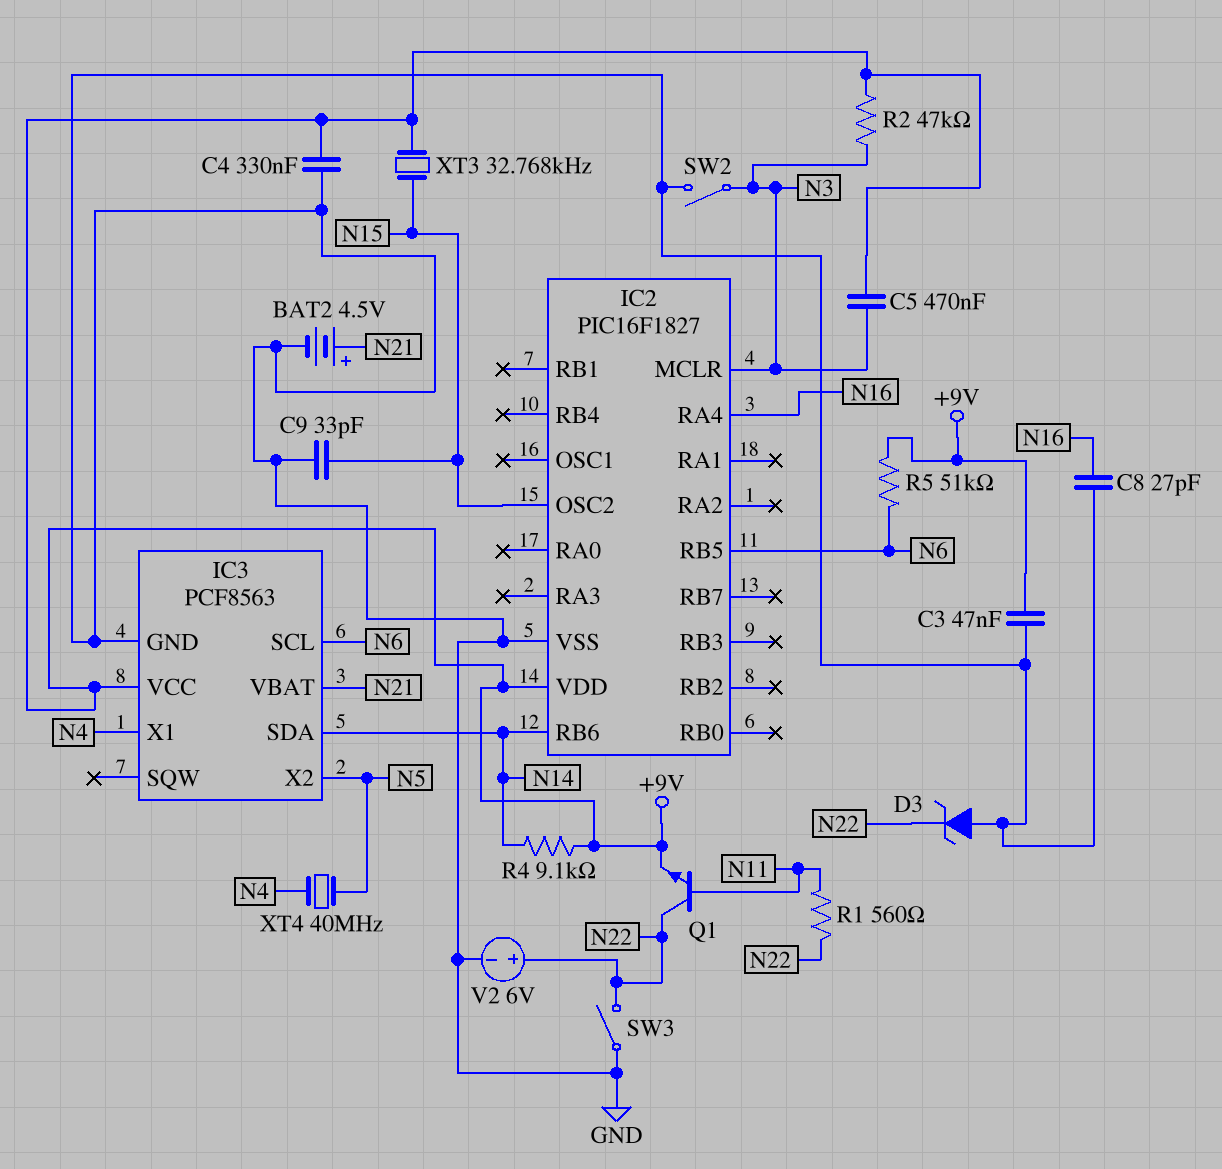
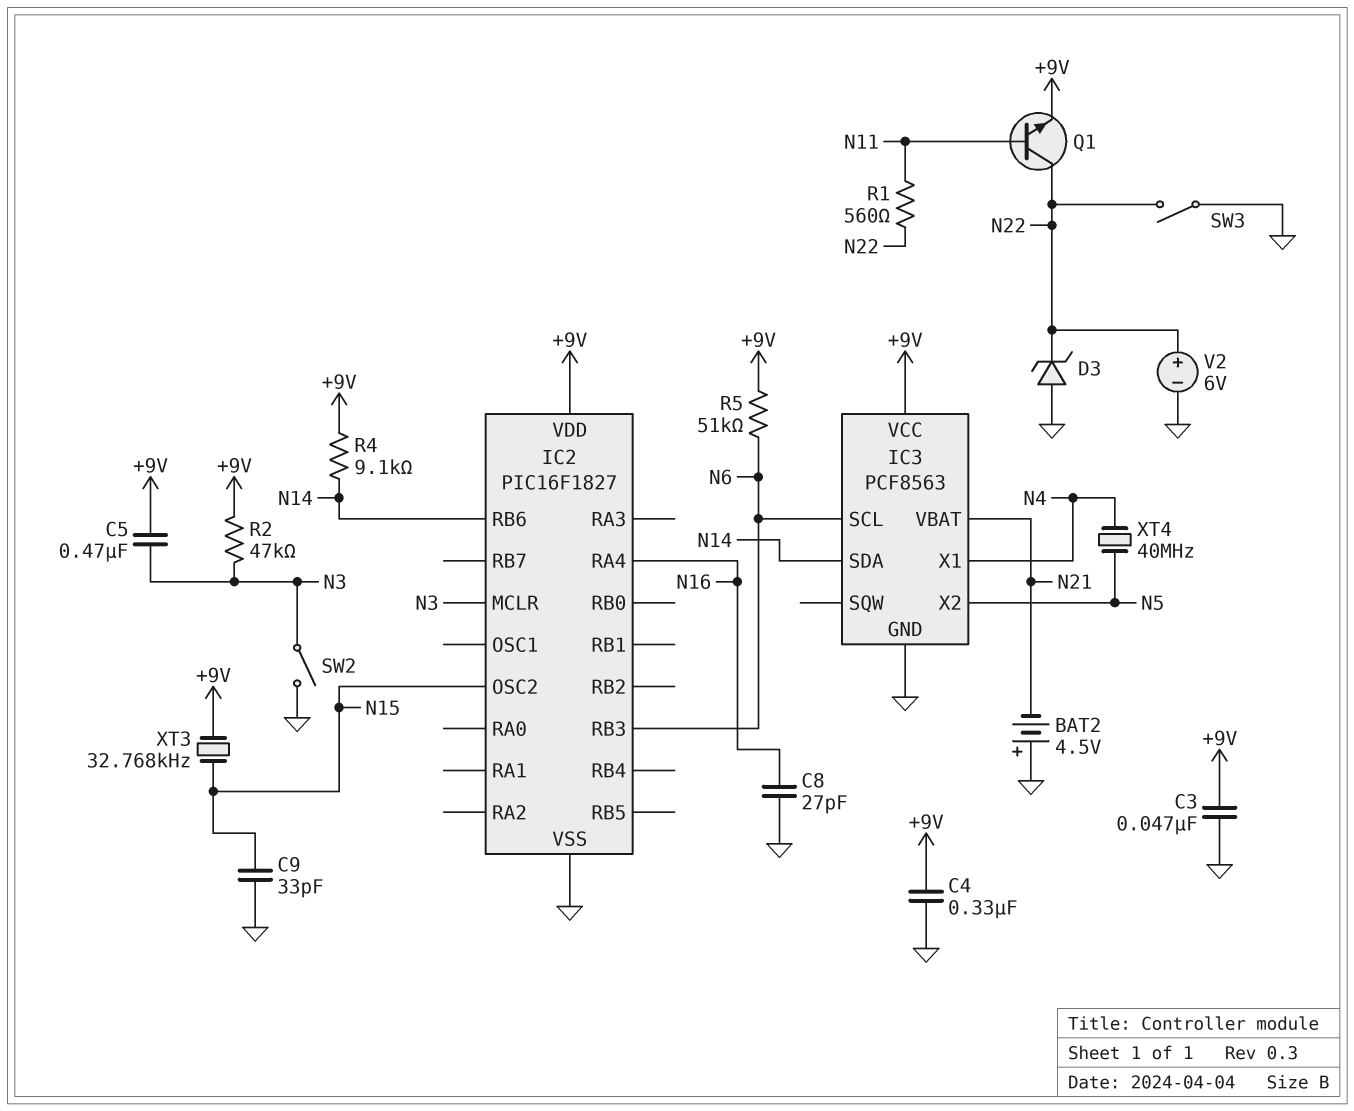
BAT2: 4.5V (plus N21, minus GND) -> 4.5V (plus GND, minus N21)
IC2 pin RB3: none -> N6
IC2 pin RB5: N6 -> none

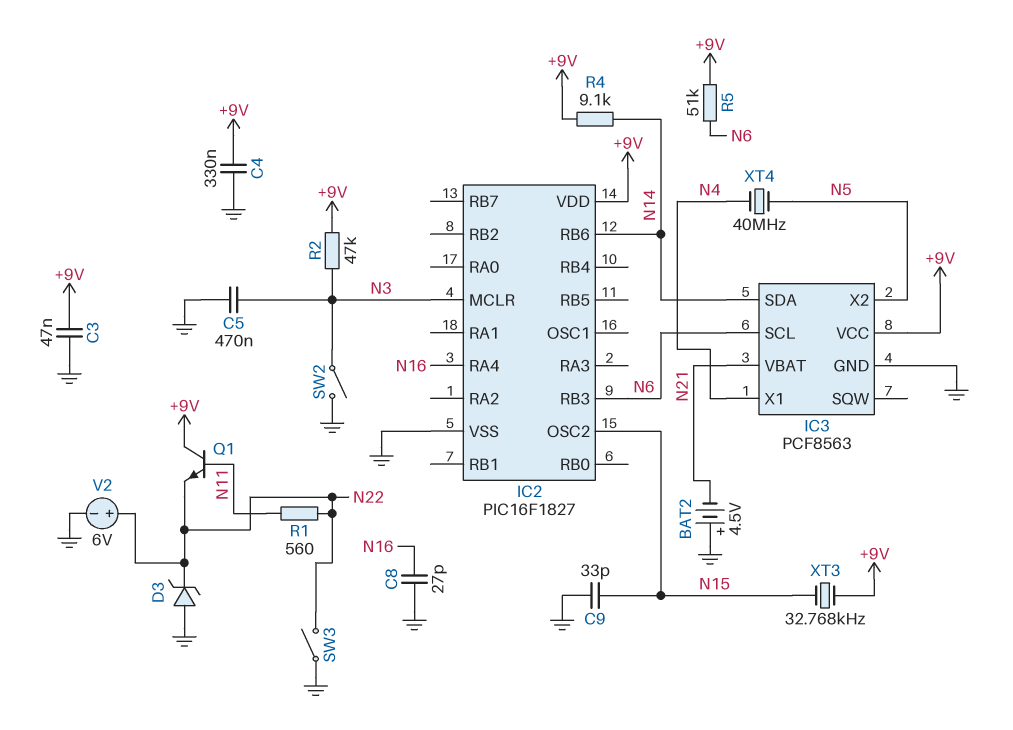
C5: 470nF (+9V, N3) -> 470nF (GND, N3)
Q1: NPN (B N11, C N22, E +9V) -> NPN (B N11, C +9V, E N22)

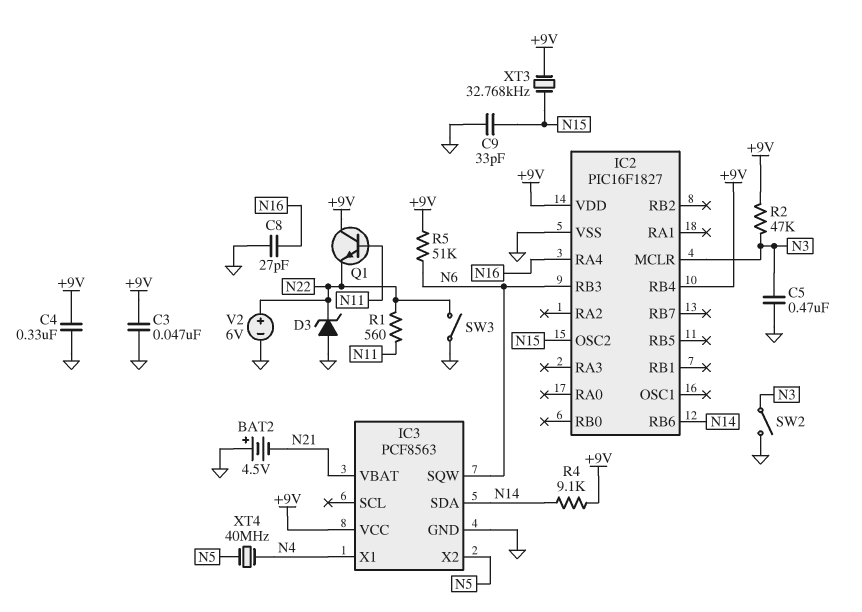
IC2 pin RB4: none -> +9V
IC3 pin SCL: N6 -> none
IC3 pin SQW: none -> N6

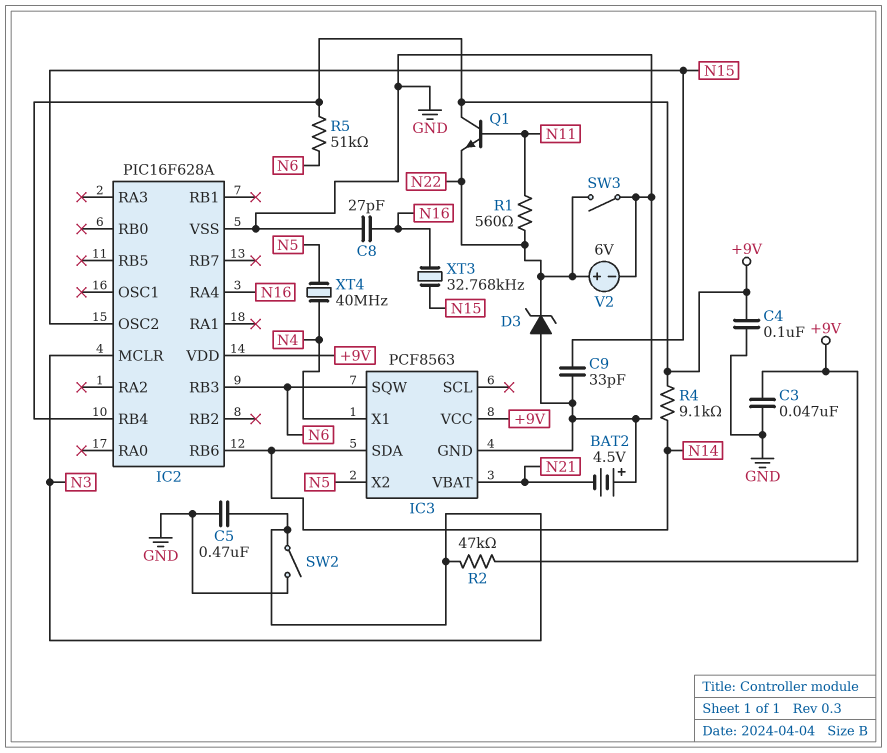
C4: 330nF (+9V, GND) -> 100nF (+9V, GND)
IC2: PIC16F1827 -> PIC16F628A
XT3: 32.768kHz (+9V, N15) -> 32.768kHz (N15, N16)

